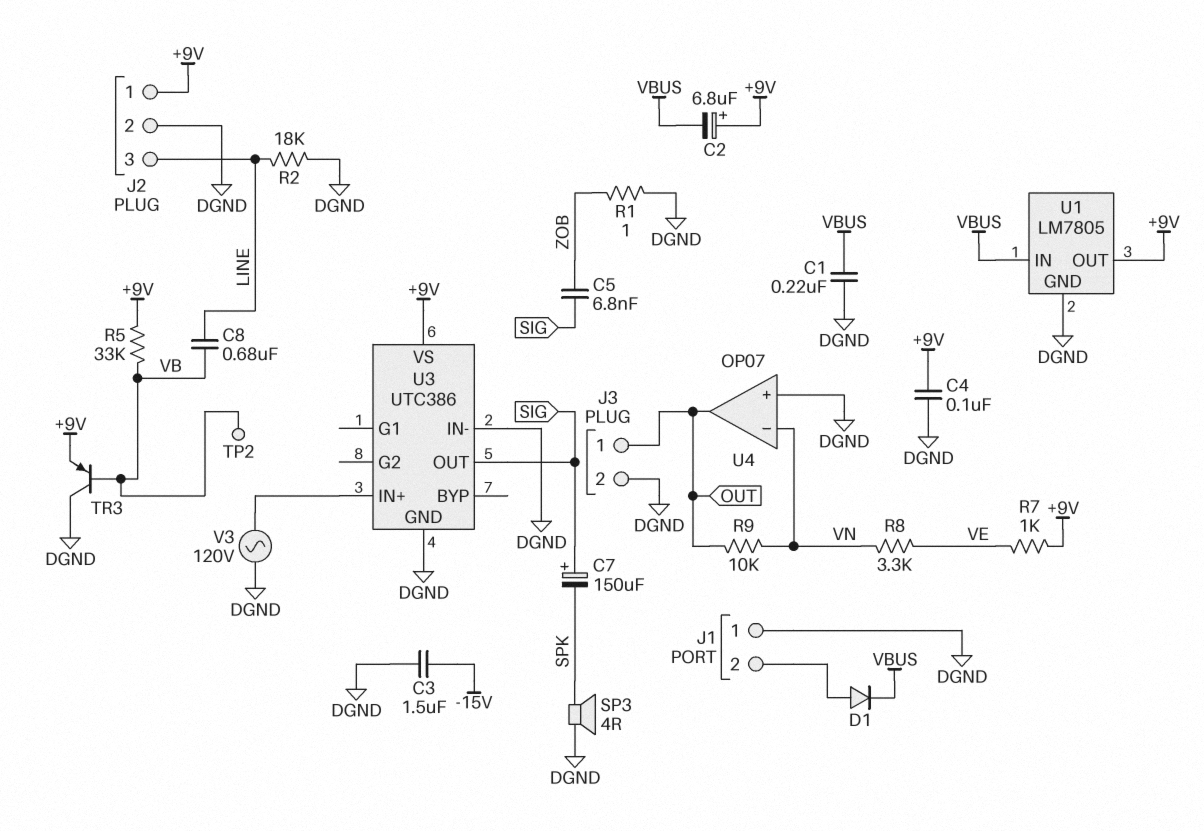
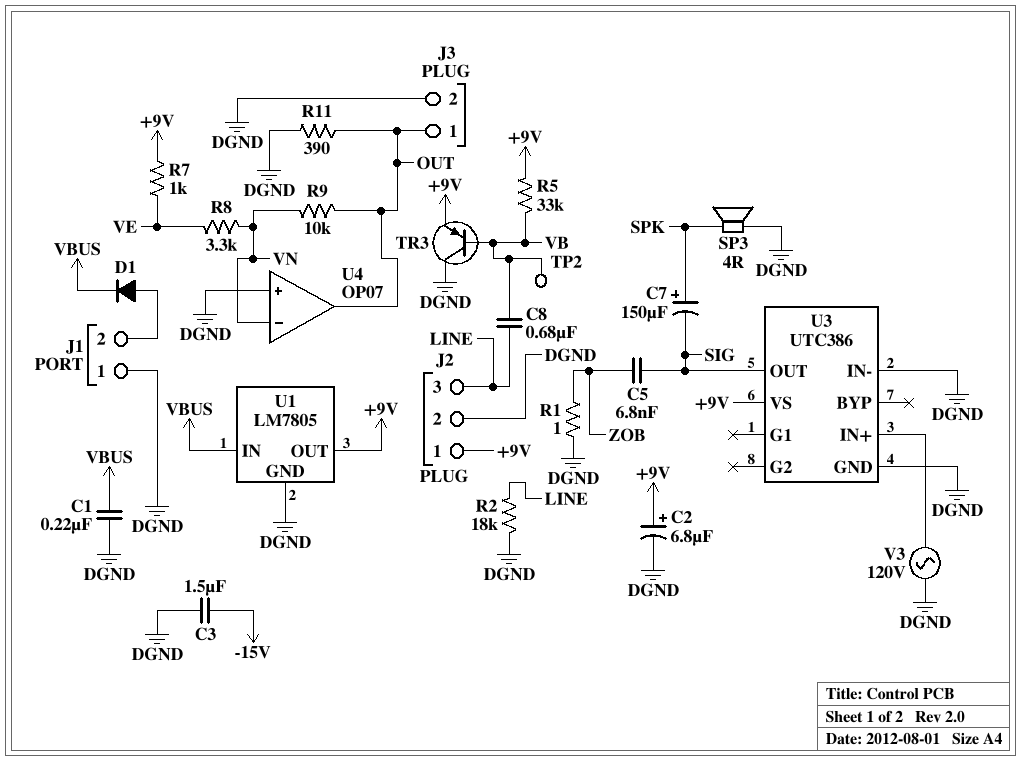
C2: 6.8uF (plus +9V, minus VBUS) -> 6.8uF (plus +9V, minus DGND)
C4: 100nF (+9V, DGND) -> none
C7: 150uF (plus SIG, minus SPK) -> 150uF (plus SPK, minus SIG)
R11: none -> 390 (DGND, OUT)

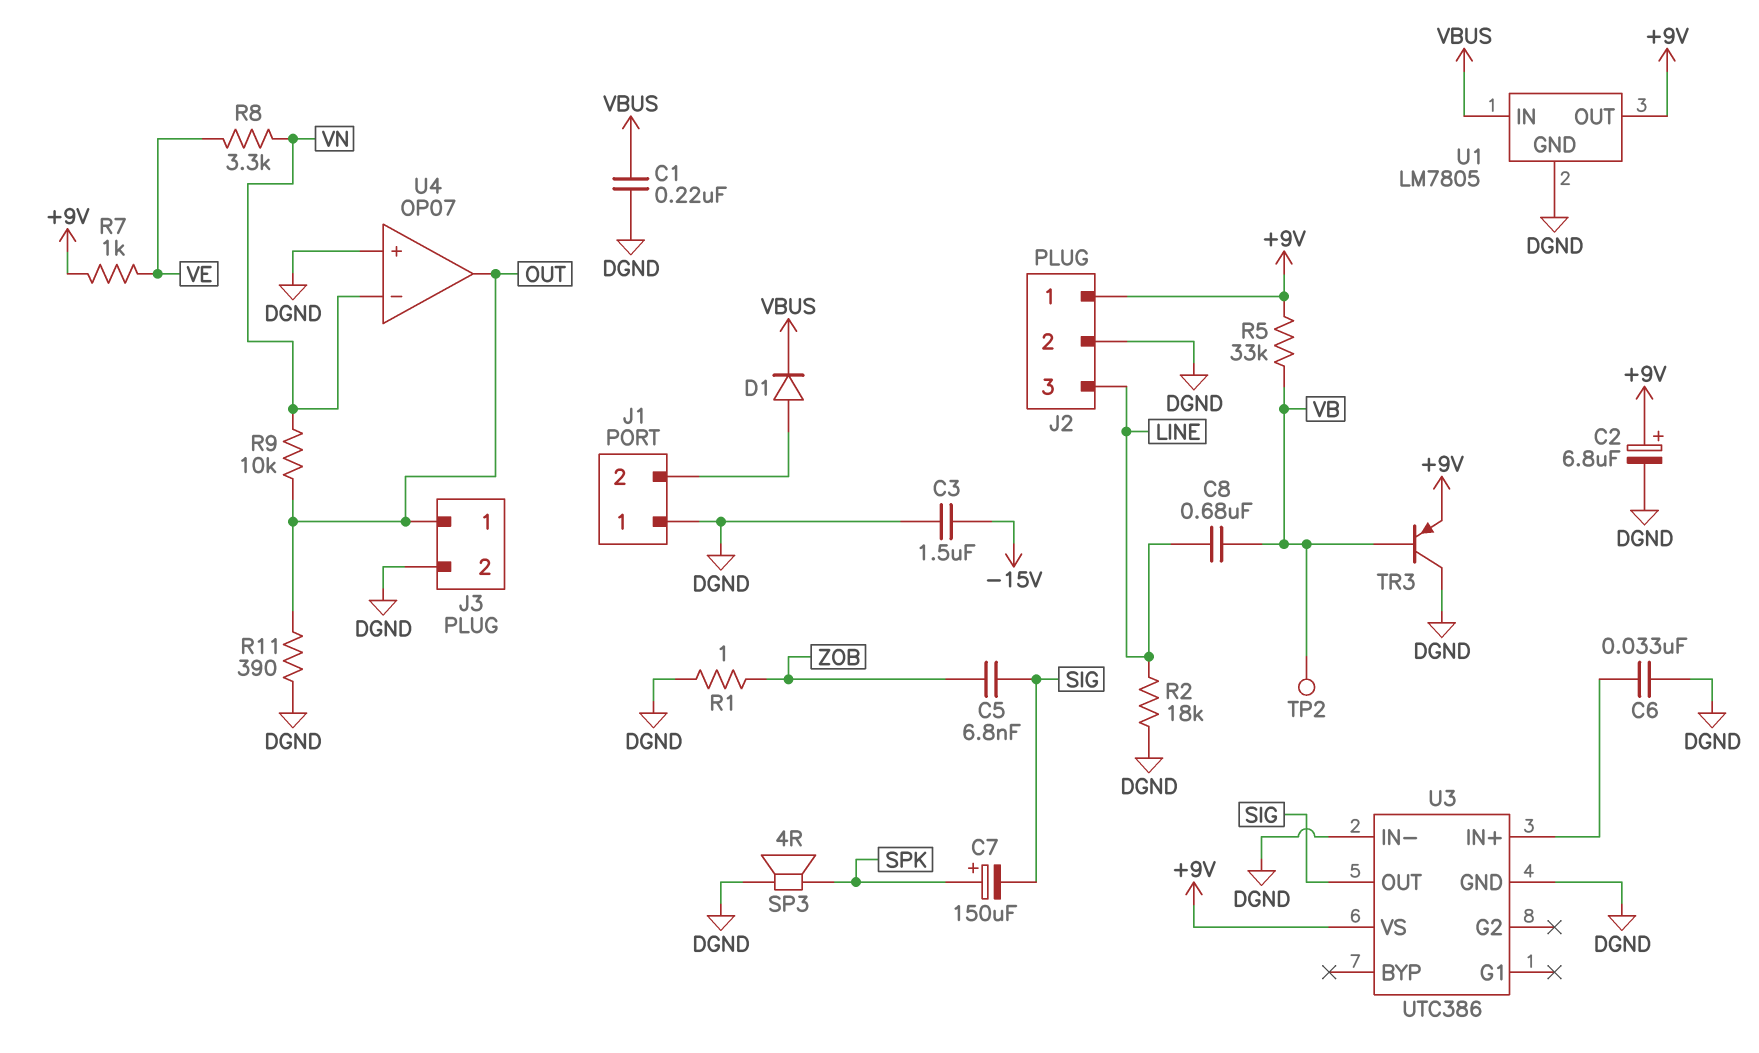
C6: none -> 33nF (DGND, U3/IN+)
V3: AC 120V (DGND, U3/IN+) -> none

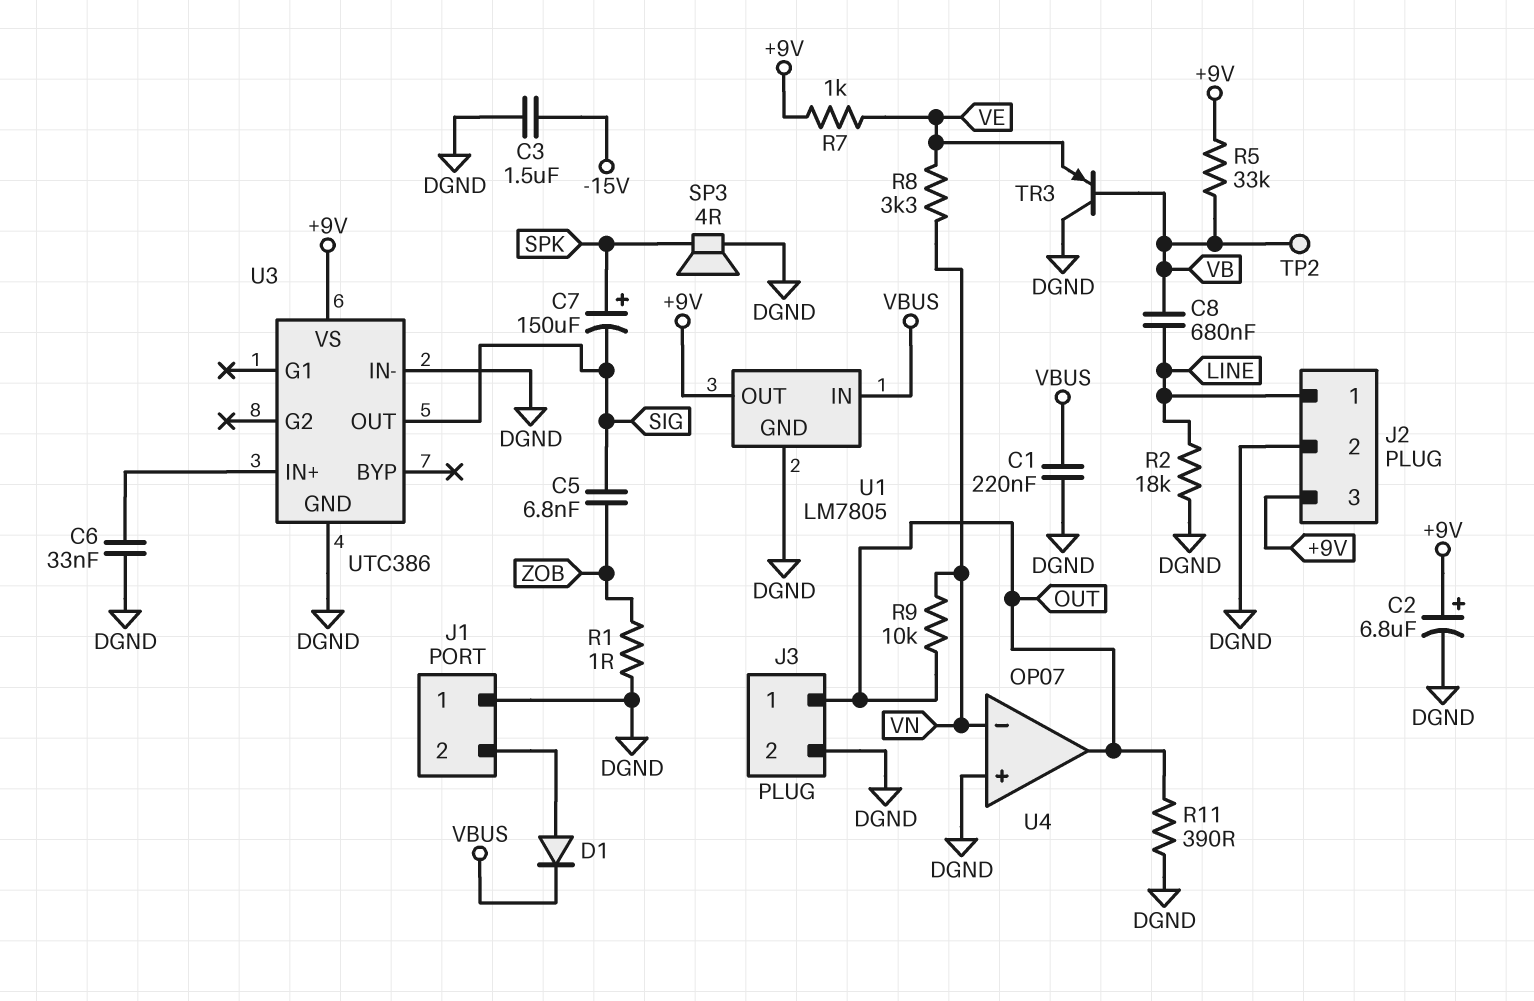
J2 pin 1: +9V -> LINE
J2 pin 3: LINE -> +9V
TR3: PNP (B VB, C DGND, E +9V) -> PNP (B VB, C DGND, E VE)

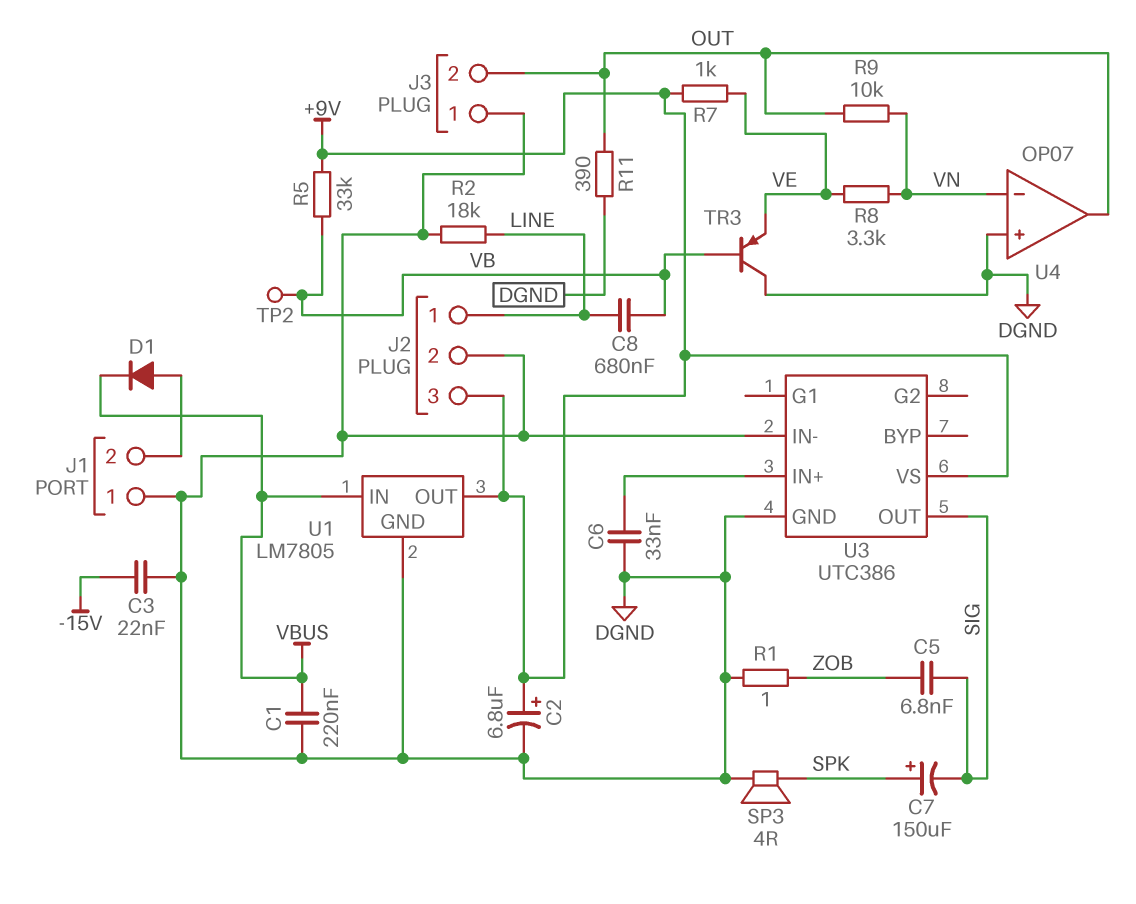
C3: 1.5uF (-15V, DGND) -> 22nF (-15V, DGND)
J3 pin 1: OUT -> DGND
J3 pin 2: DGND -> OUT

